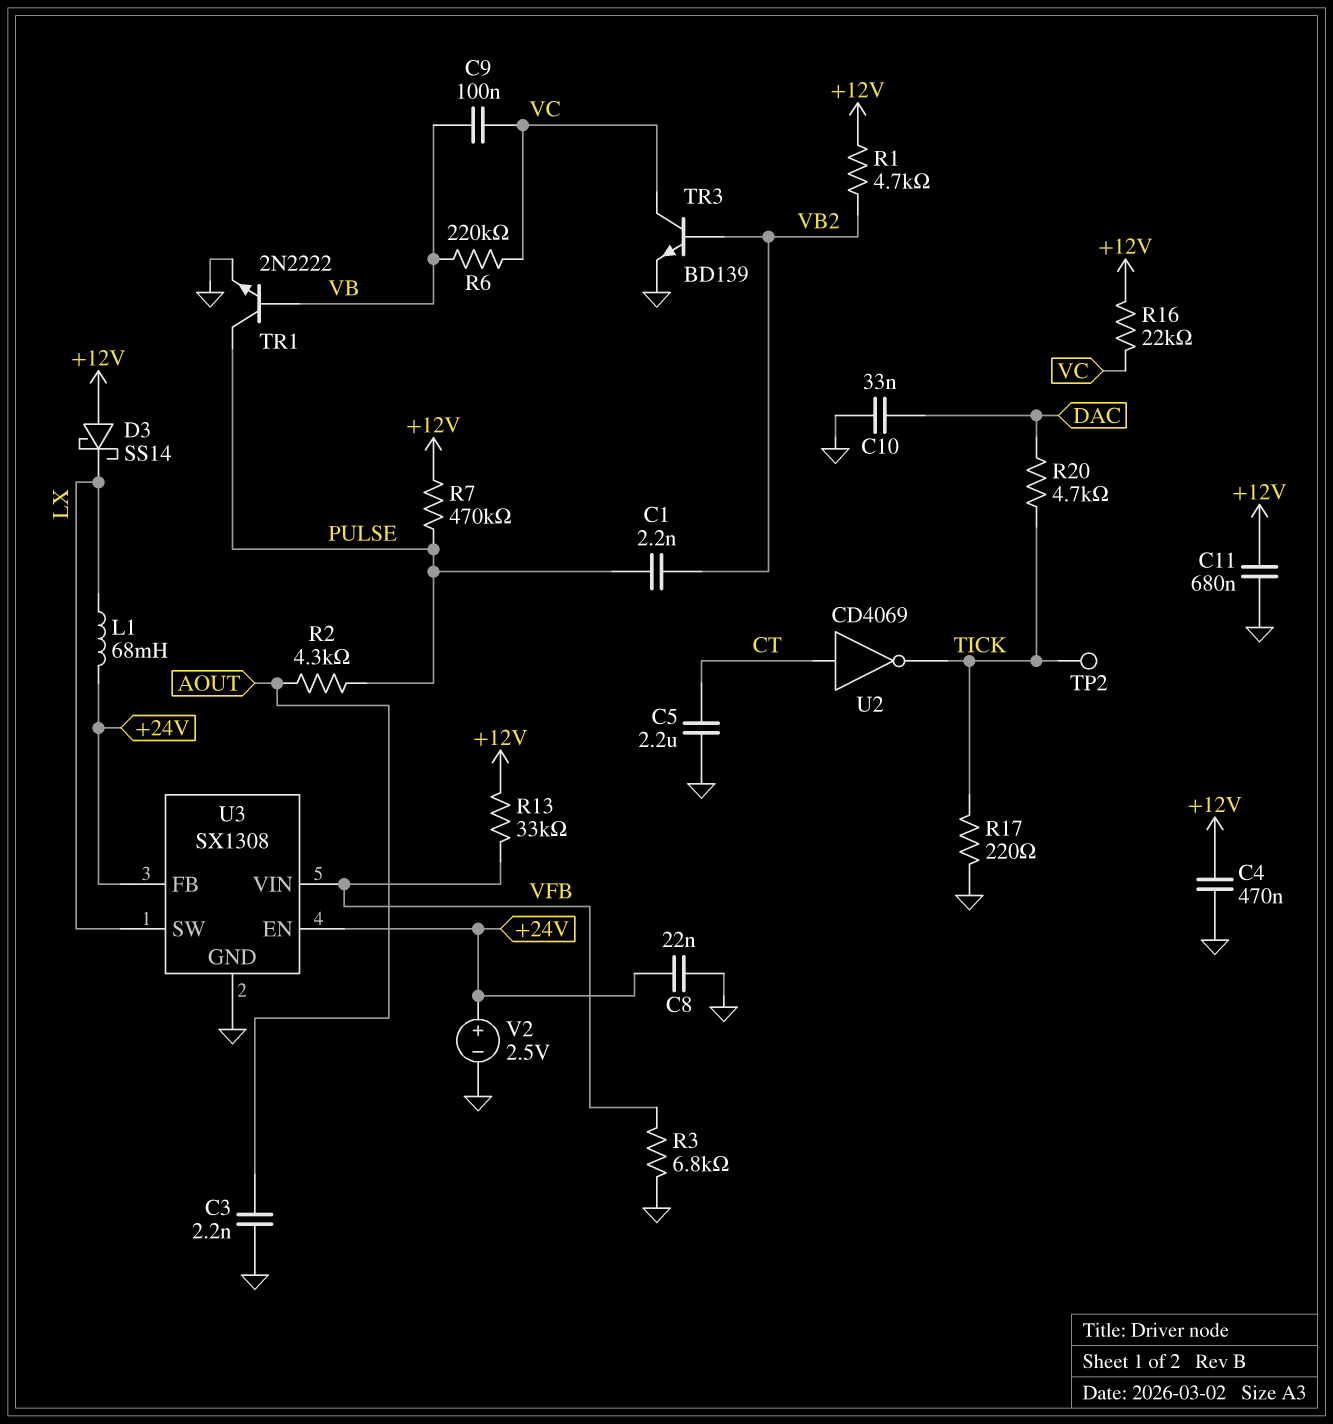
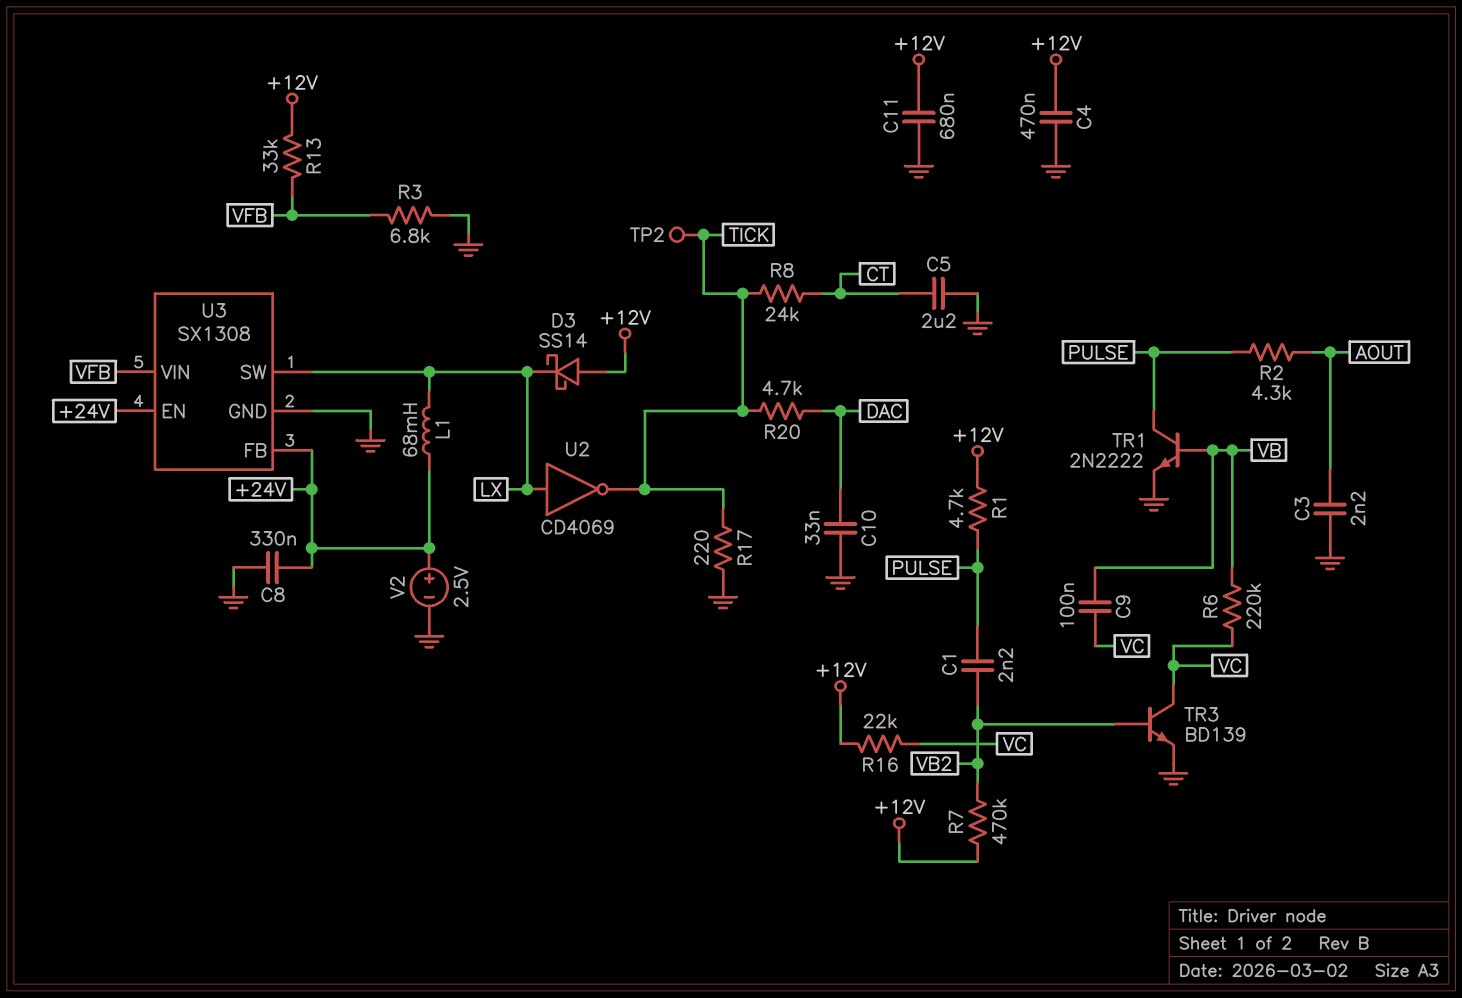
C8: 22nF (+24V, GND) -> 330nF (+24V, GND)
R1: 4.7k (+12V, VB2) -> 4.7k (+12V, PULSE)
R7: 470k (+12V, PULSE) -> 470k (+12V, VB2)
R8: none -> 24k (CT, TICK)
U2: NOT CD4069 (in CT, out TICK) -> NOT CD4069 (in LX, out TICK)

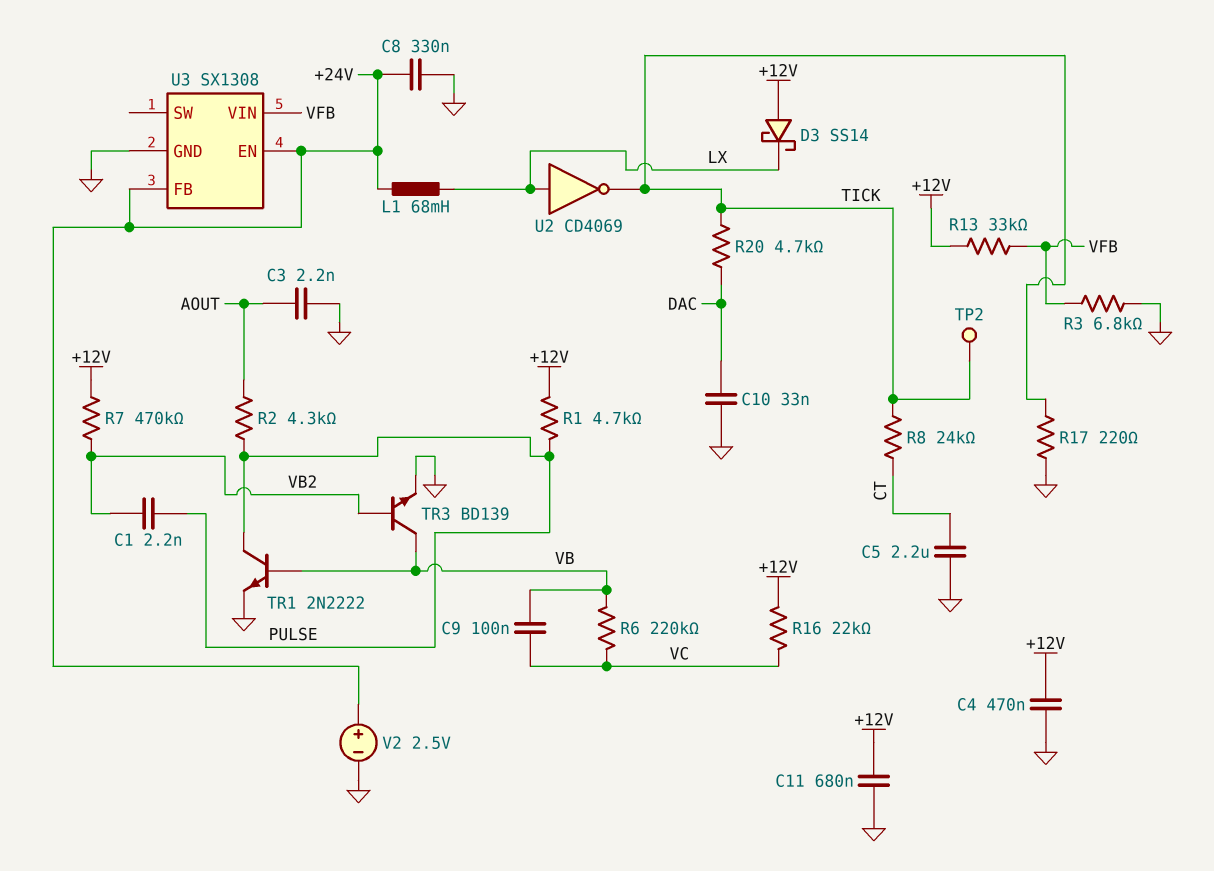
TR3: NPN BD139 (B VB2, C VC, E GND) -> NPN BD139 (B VB2, C VB, E GND)
U3 pin SW: LX -> none

